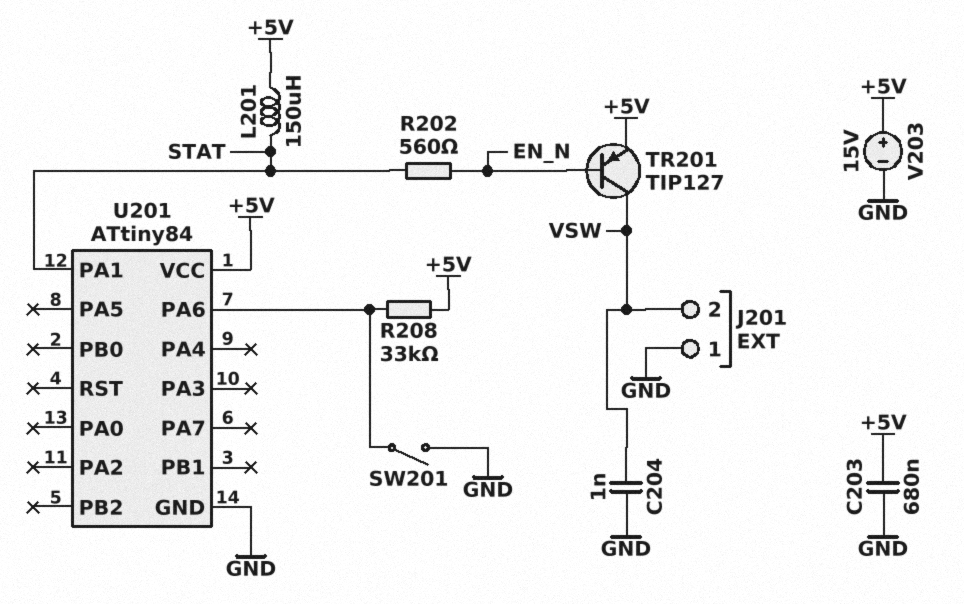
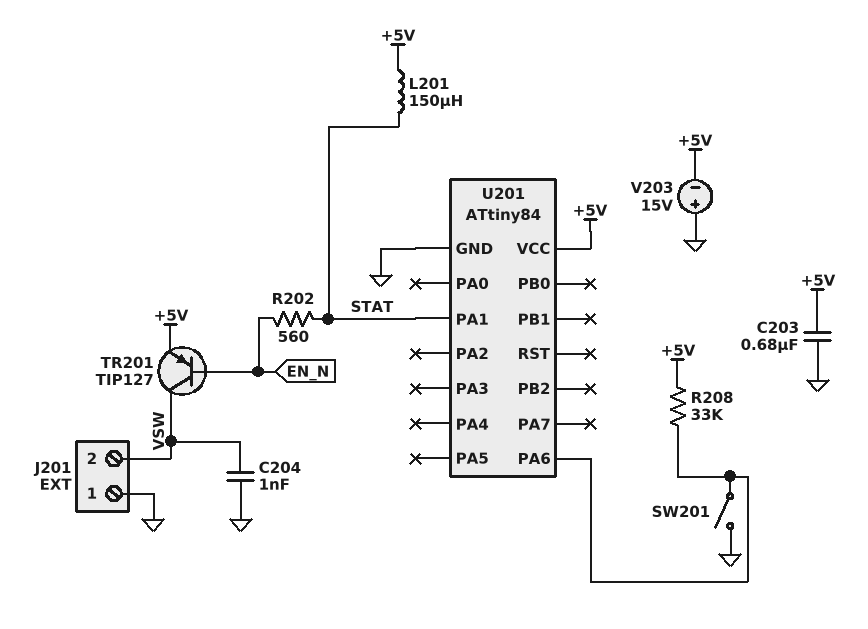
V203: 15V (plus +5V, minus GND) -> 15V (plus GND, minus +5V)

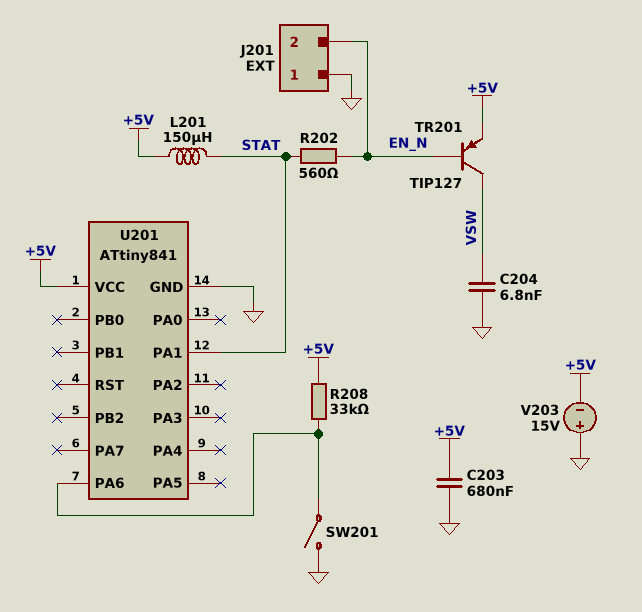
C204: 1nF (GND, VSW) -> 6.8nF (GND, VSW)
J201 pin 2: VSW -> EN_N
U201: ATtiny84 -> ATtiny841

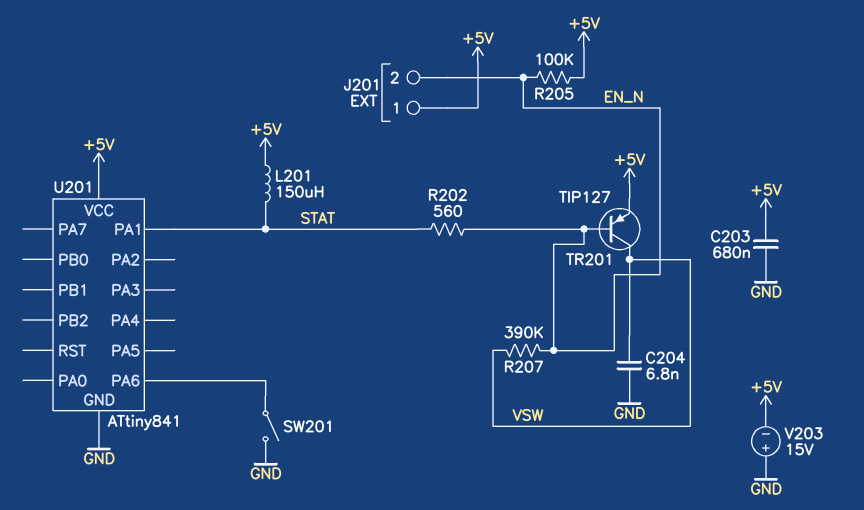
J201 pin 1: GND -> +5V
R205: none -> 100k (+5V, EN_N)
R207: none -> 390k (EN_N, VSW)
R208: 33k (+5V, U201/PA6) -> none

